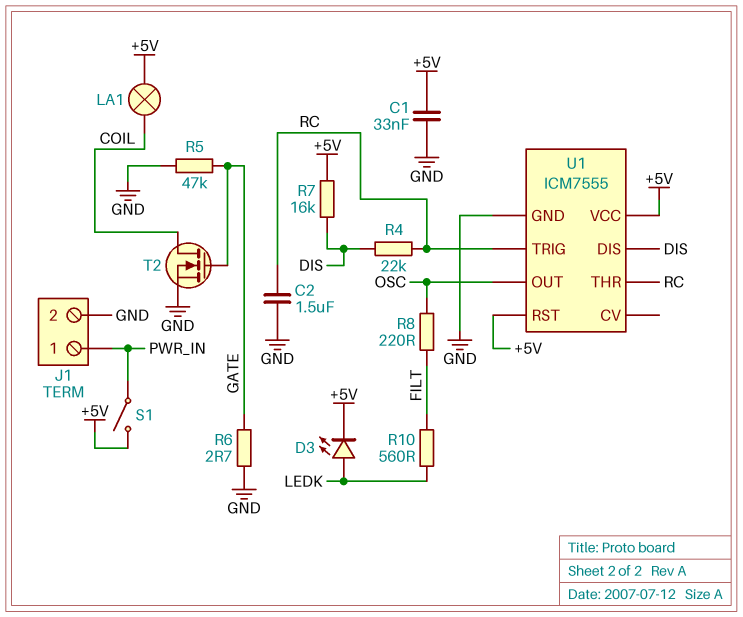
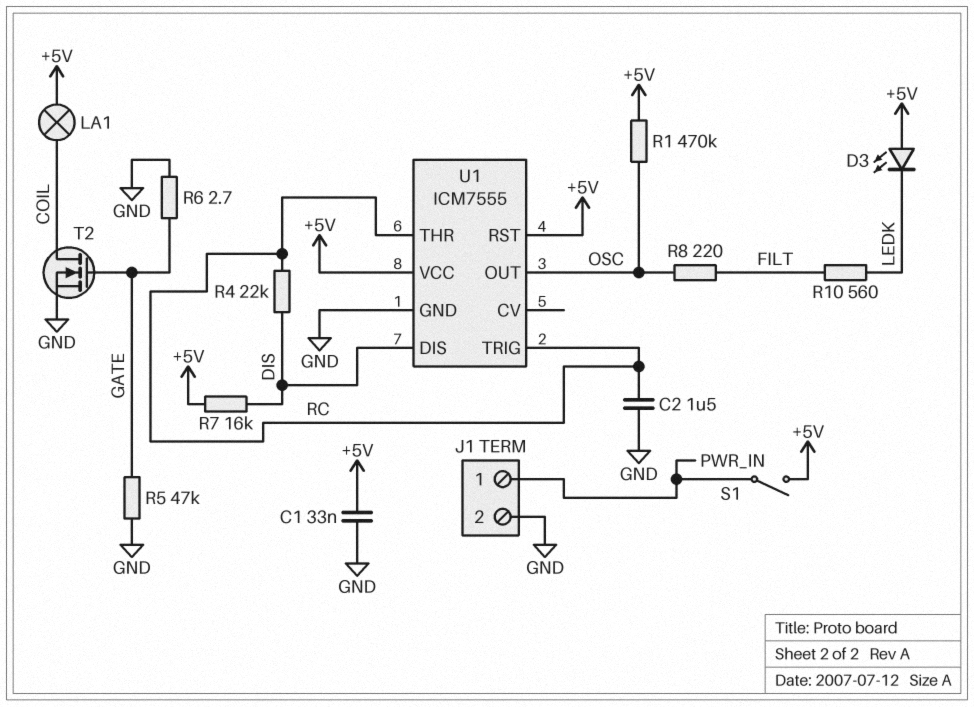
D3: LED (A LEDK, K +5V) -> LED (A +5V, K LEDK)
R1: none -> 470k (+5V, OSC)

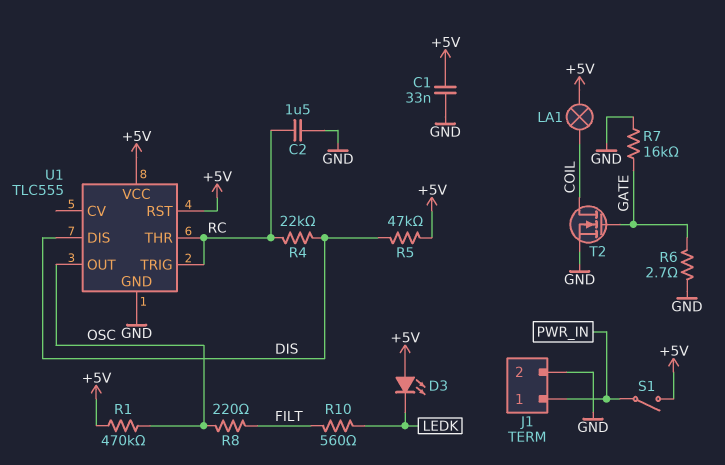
R5: 47k (GATE, GND) -> 47k (+5V, DIS)
R7: 16k (+5V, DIS) -> 16k (GATE, GND)
U1: ICM7555 -> TLC555

